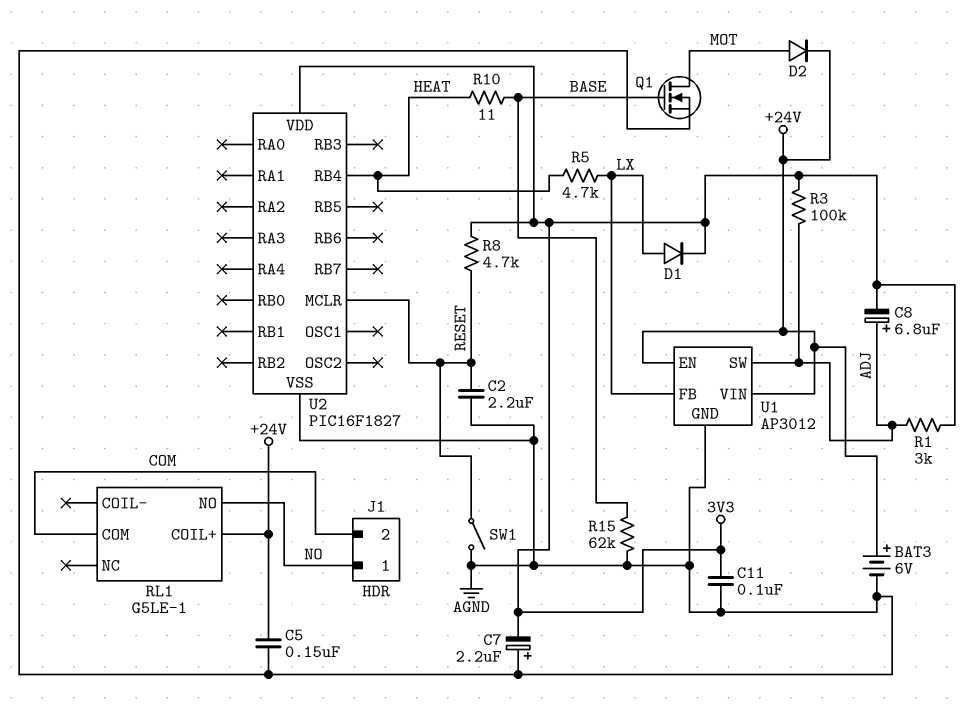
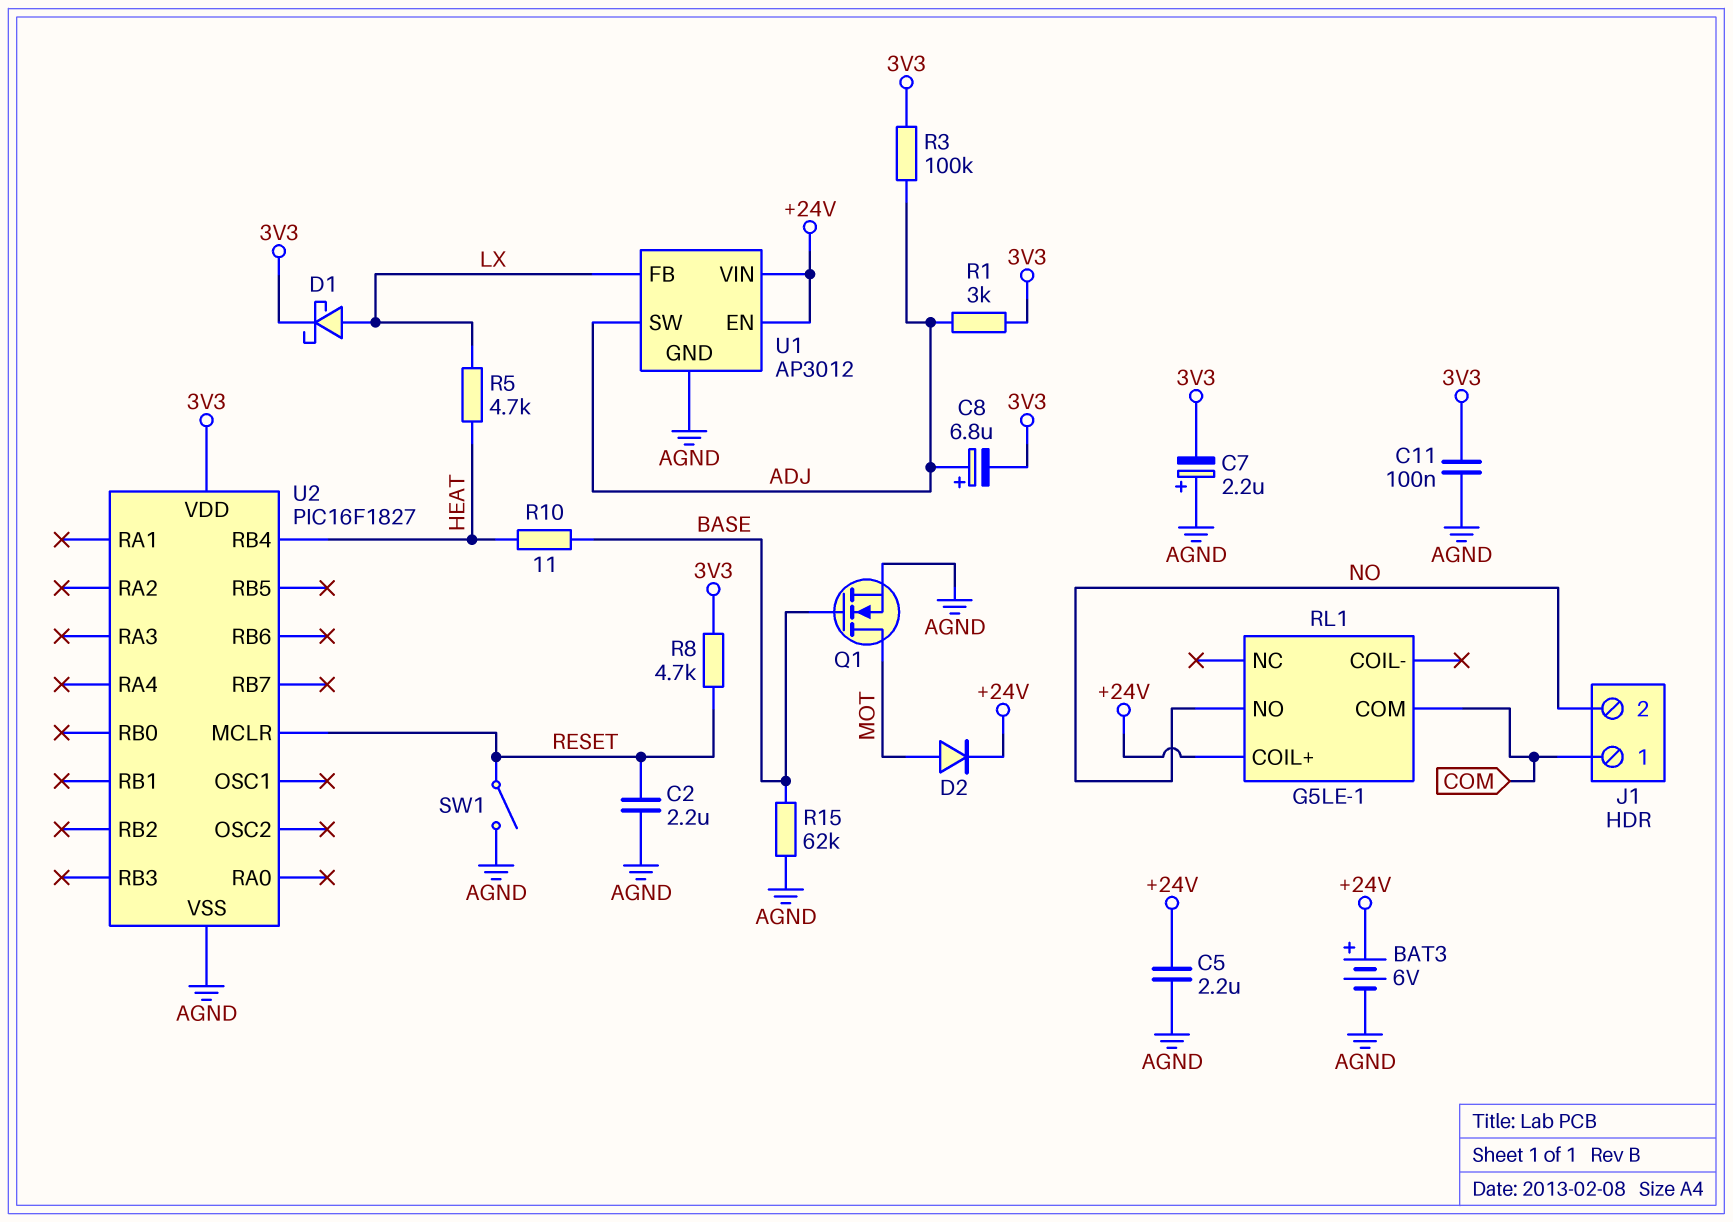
C5: 150nF (+24V, AGND) -> 2.2uF (+24V, AGND)
D1: diode (A LX, K 3V3) -> schottky (A LX, K 3V3)
J1 pin 1: NO -> COM
J1 pin 2: COM -> NO

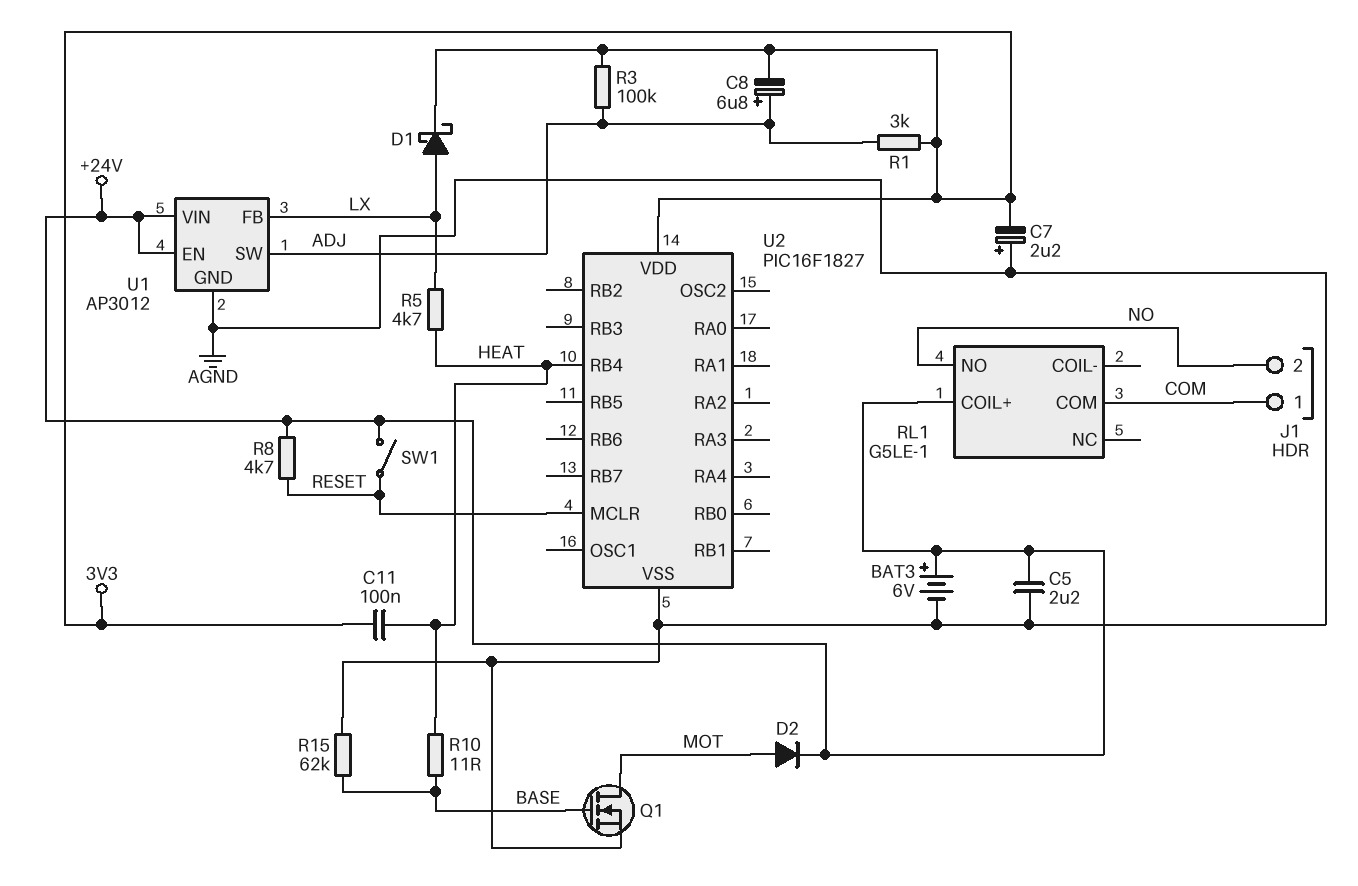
C2: 2.2uF (AGND, RESET) -> none
C11: 100nF (3V3, AGND) -> 100nF (3V3, HEAT)
R8: 4.7k (3V3, RESET) -> 4.7k (+24V, RESET)
SW1: switch (AGND, RESET) -> switch (+24V, RESET)

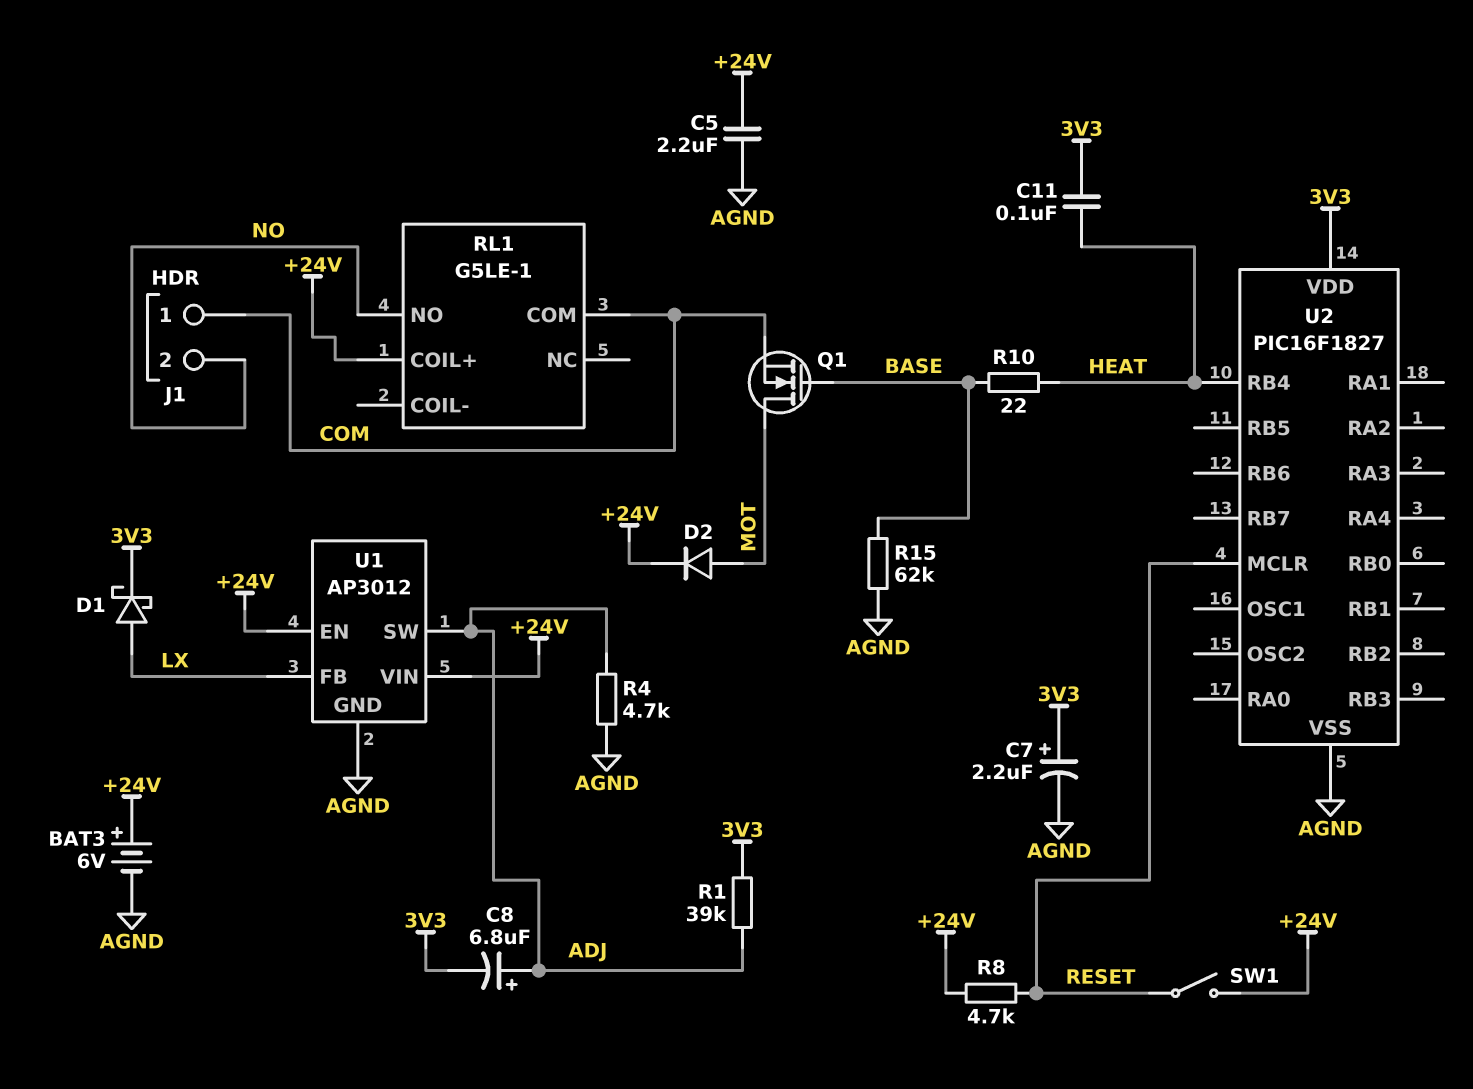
C7: 2.2uF (plus AGND, minus 3V3) -> 2.2uF (plus 3V3, minus AGND)
Q1: NMOS (G BASE, D MOT, S AGND) -> NMOS (G BASE, D MOT, S COM)
R1: 3k (3V3, ADJ) -> 39k (3V3, ADJ)
R3: 100k (3V3, ADJ) -> none
R4: none -> 4.7k (ADJ, AGND)
R5: 4.7k (HEAT, LX) -> none
R10: 11 (BASE, HEAT) -> 22 (BASE, HEAT)

